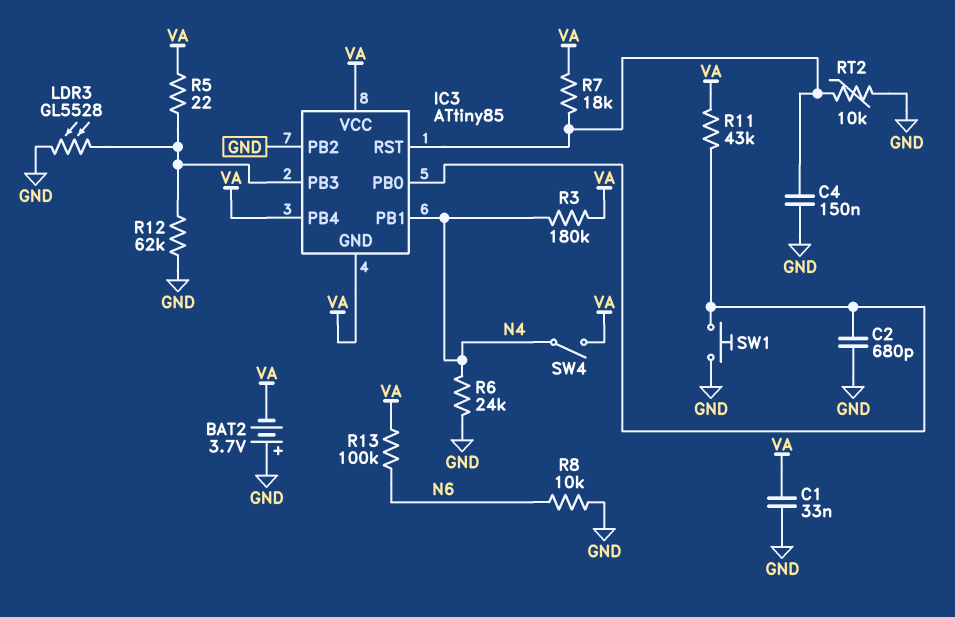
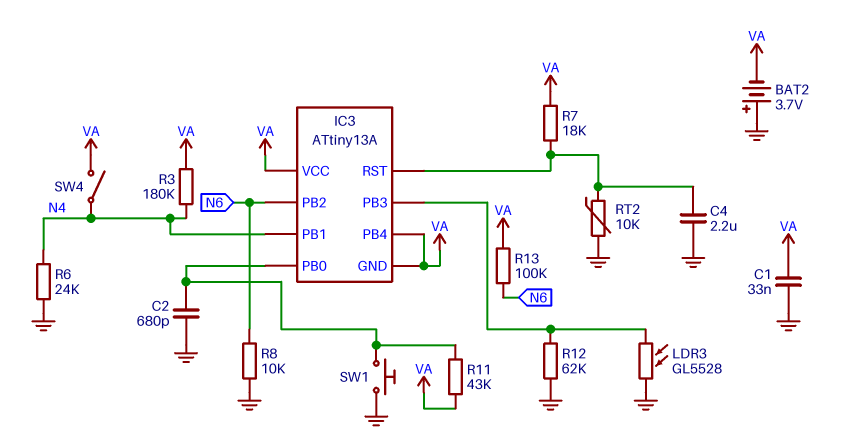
C4: 150nF (GND, IC3/RST) -> 2.2uF (GND, IC3/RST)
IC3: ATtiny85 -> ATtiny13A
IC3 pin PB2: GND -> N6
R5: 22 (IC3/PB3, VA) -> none

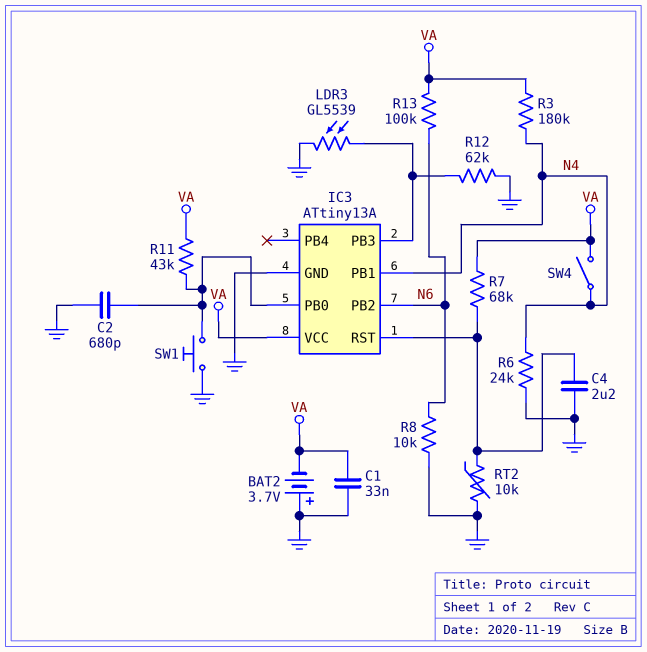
IC3 pin GND: VA -> GND
IC3 pin PB4: VA -> none
LDR3: GL5528 (GND, IC3/PB3) -> GL5539 (GND, IC3/PB3)
R7: 18k (IC3/RST, VA) -> 68k (IC3/RST, VA)

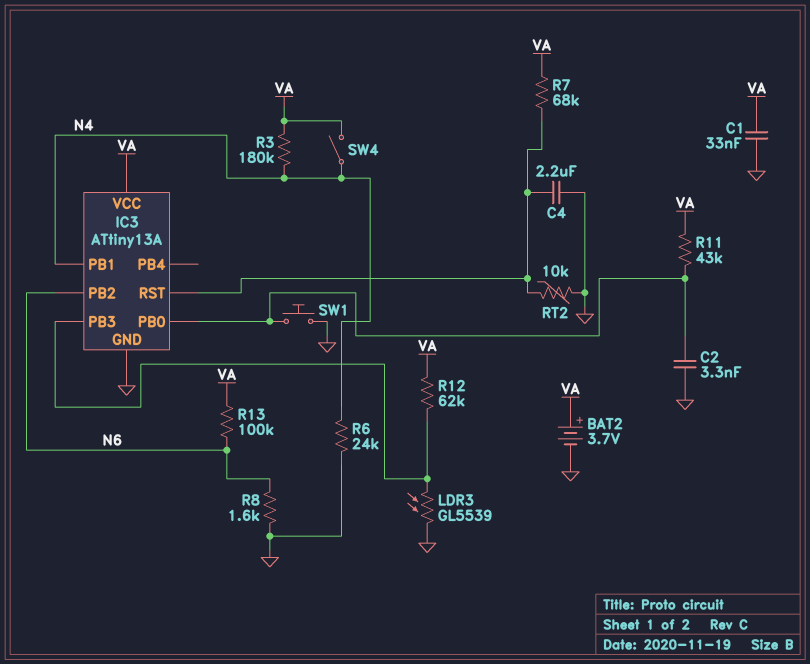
BAT2: 3.7V (plus GND, minus VA) -> 3.7V (plus VA, minus GND)
C2: 680pF (GND, IC3/PB0) -> 3.3nF (GND, IC3/PB0)
R8: 10k (GND, N6) -> 1.6k (GND, N6)
R12: 62k (GND, IC3/PB3) -> 62k (IC3/PB3, VA)

